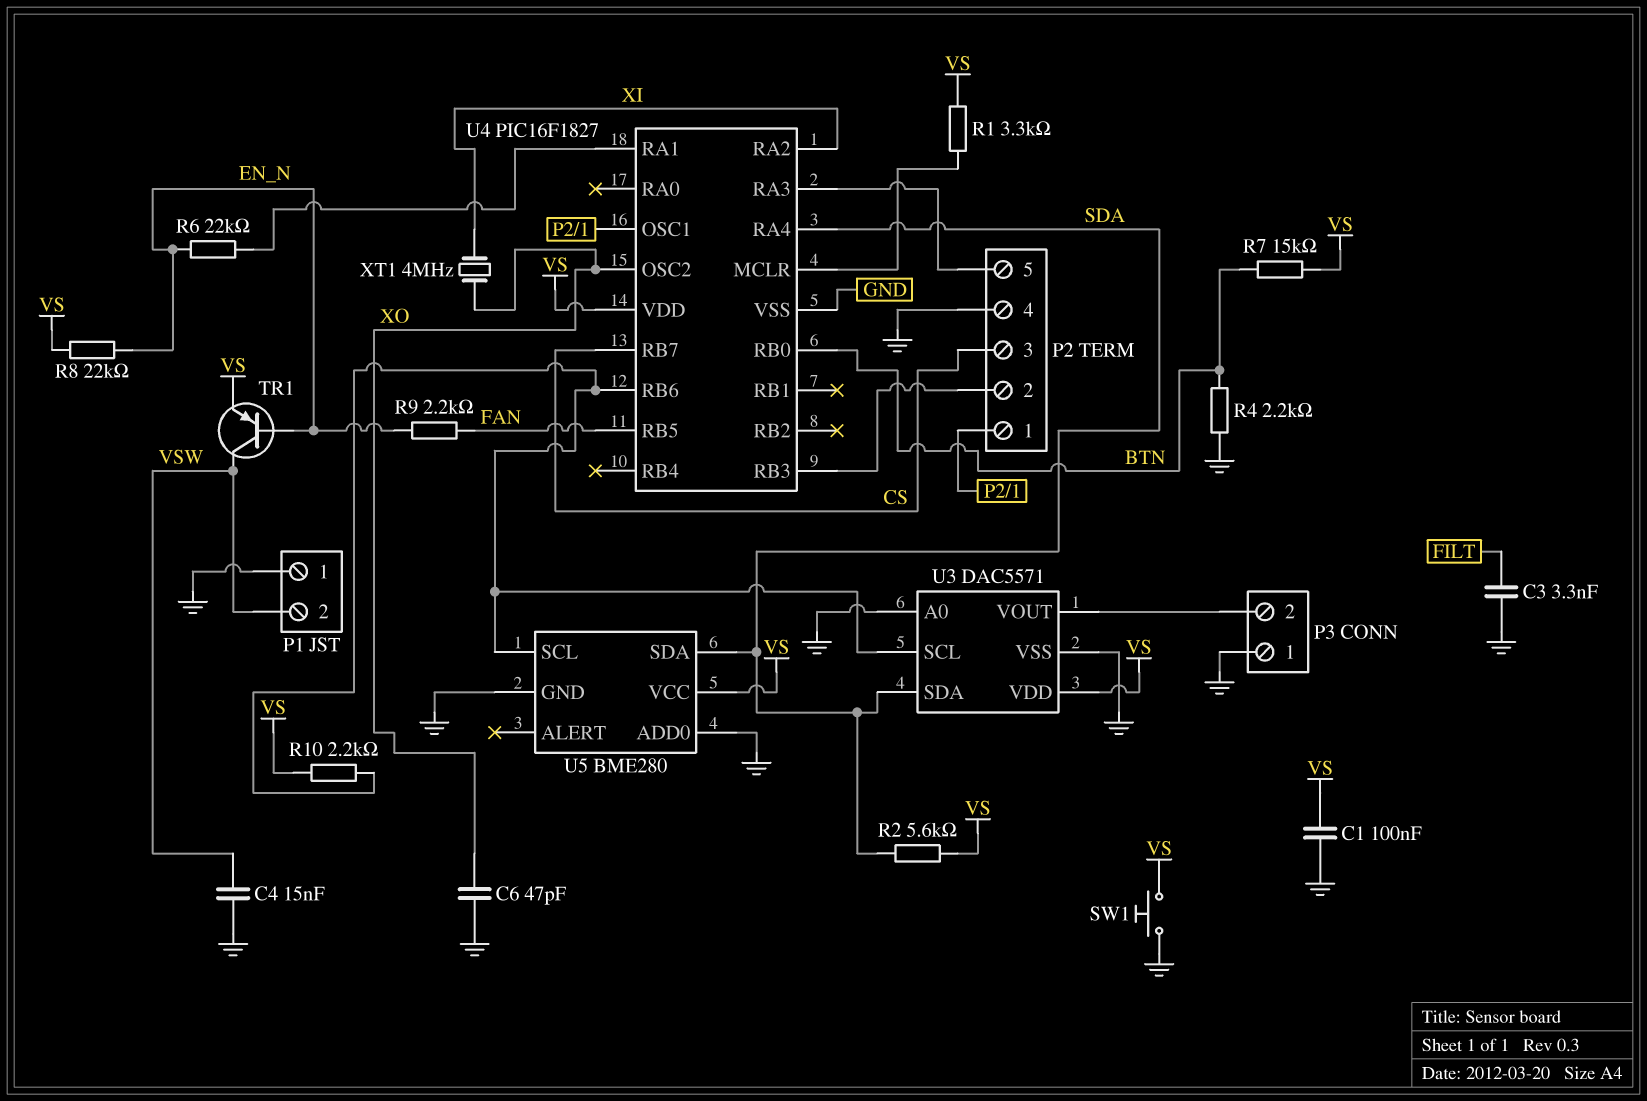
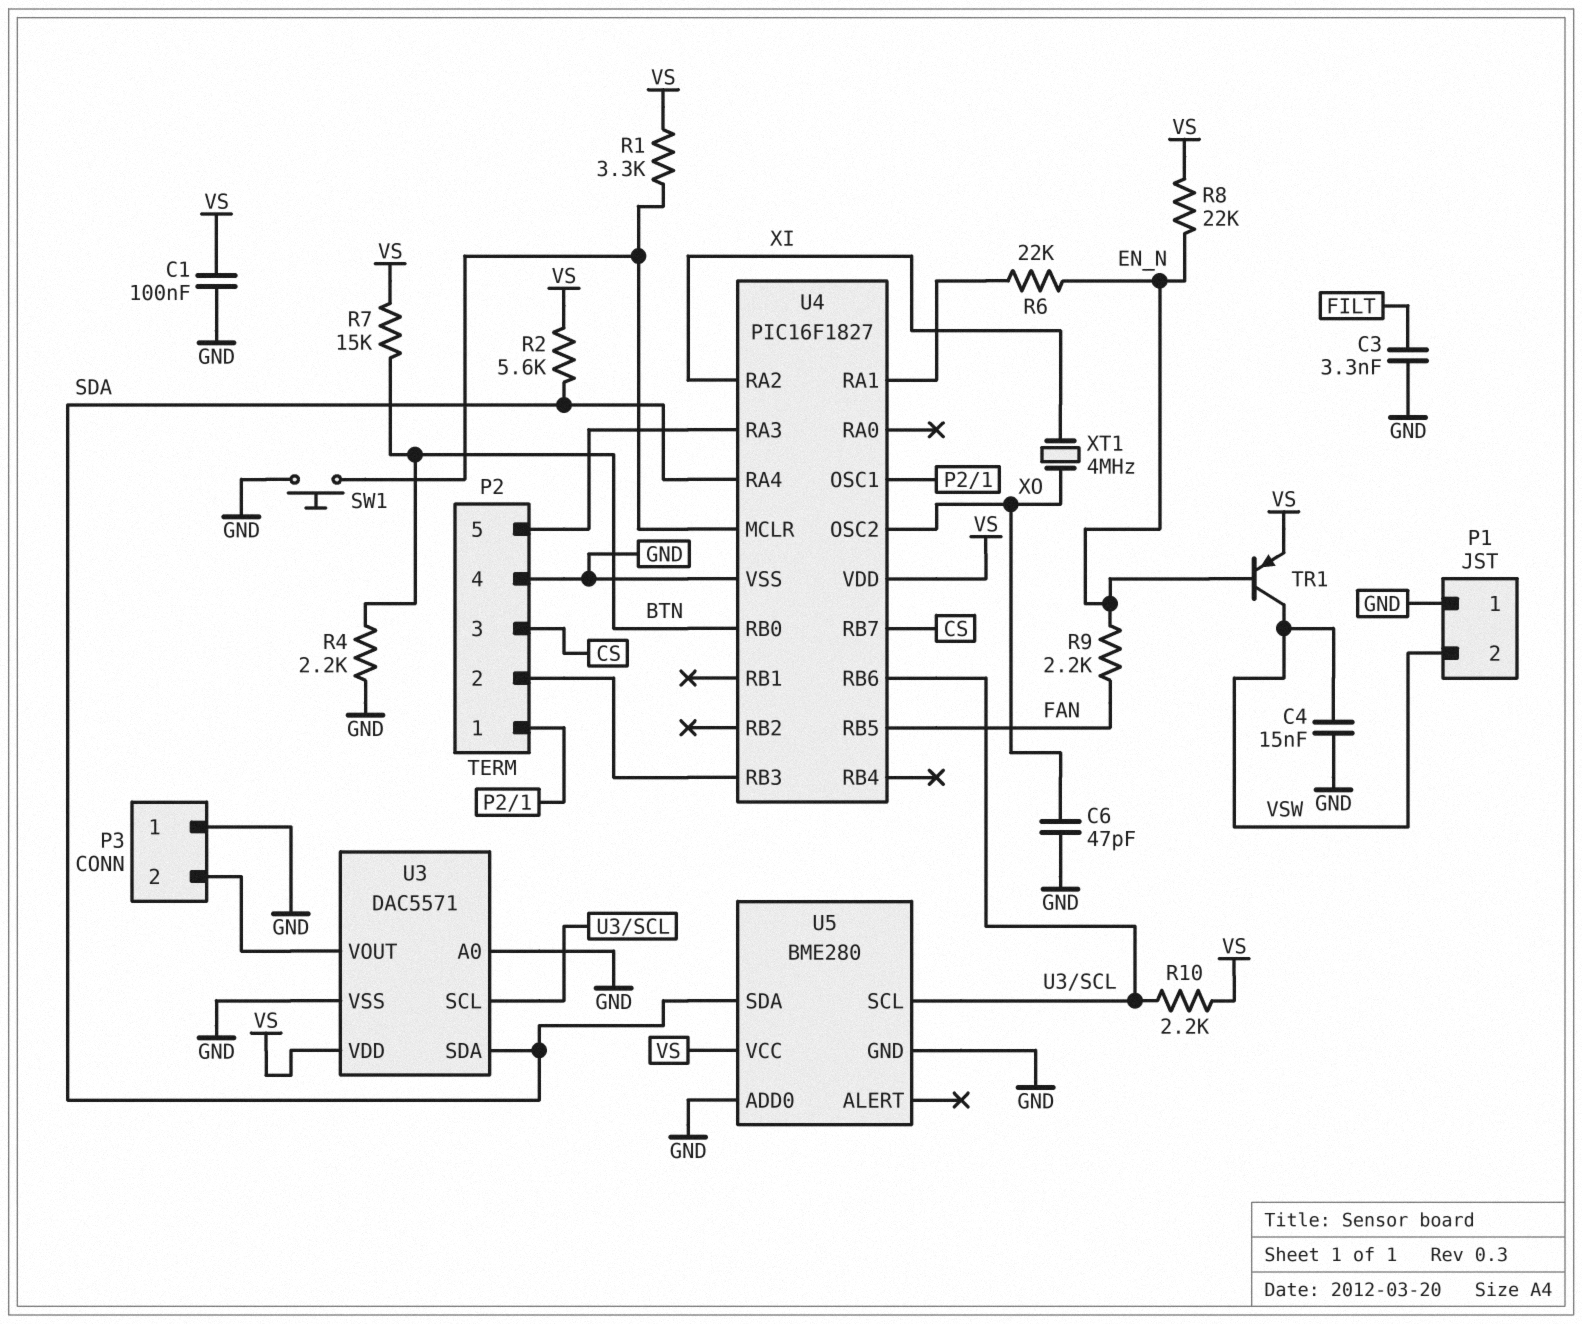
SW1: button (GND, VS) -> button (GND, U4/MCLR)

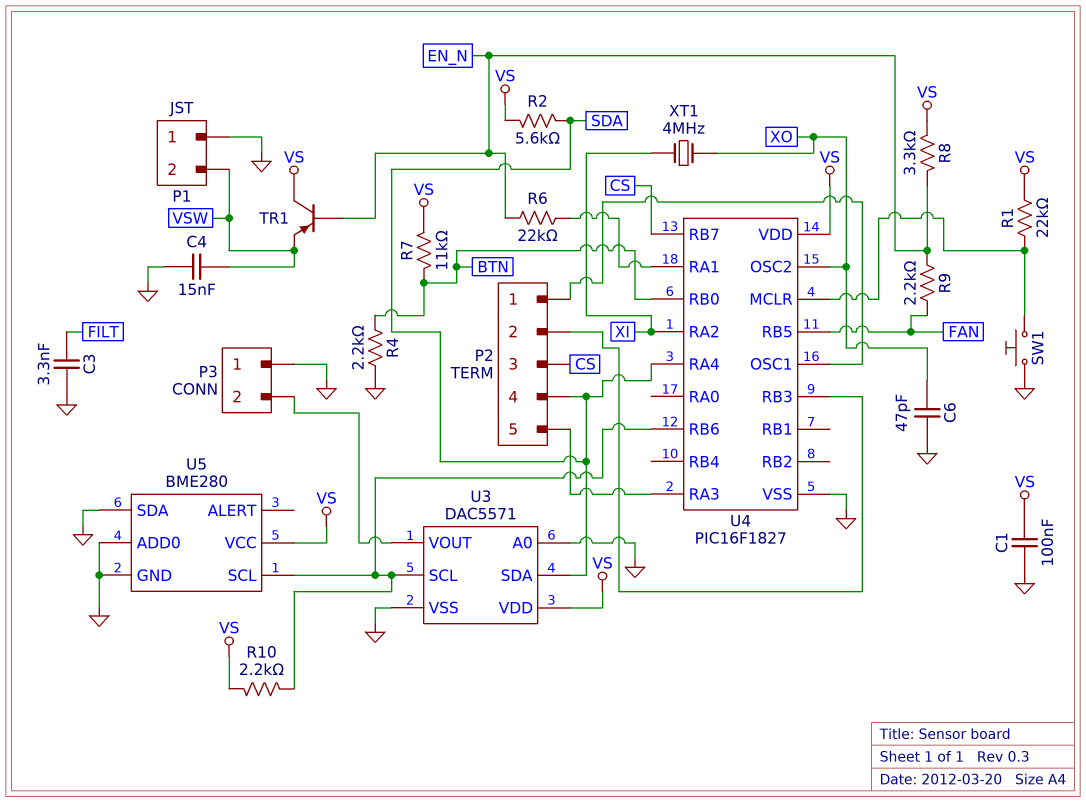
P2 pin 4: GND -> SDA
R1: 3.3k (U4/MCLR, VS) -> 22k (U4/MCLR, VS)
R7: 15k (BTN, VS) -> 11k (BTN, VS)
R8: 22k (EN_N, VS) -> 3.3k (EN_N, VS)
TR1: PNP (B EN_N, C VSW, E VS) -> PNP (B EN_N, C VS, E VSW)
U5 pin SDA: SDA -> GND

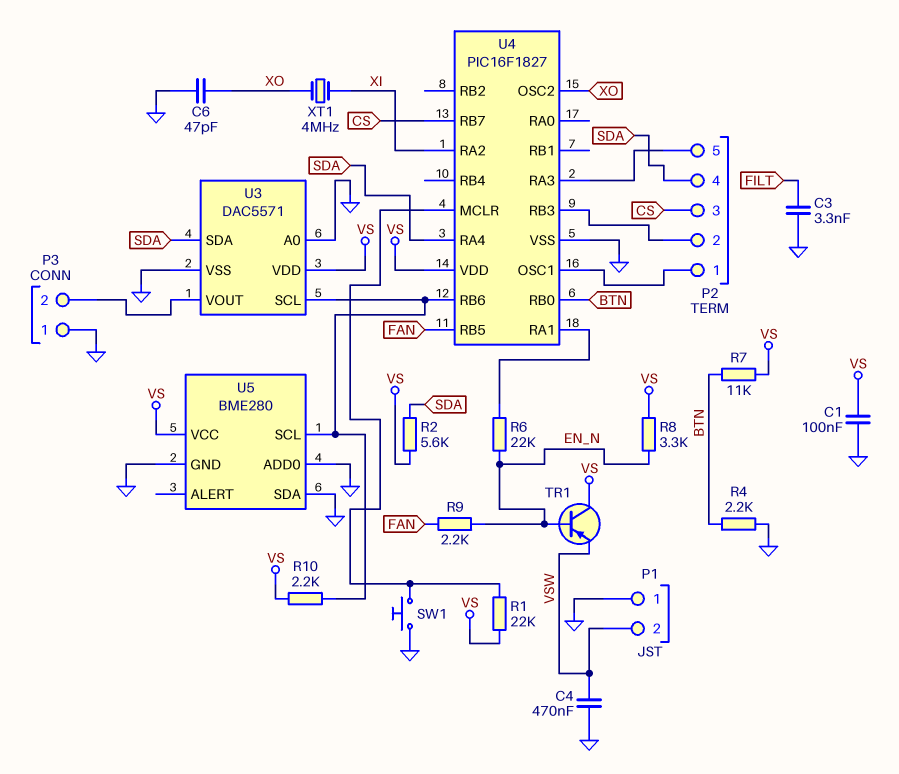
C4: 15nF (GND, VSW) -> 470nF (GND, VSW)

